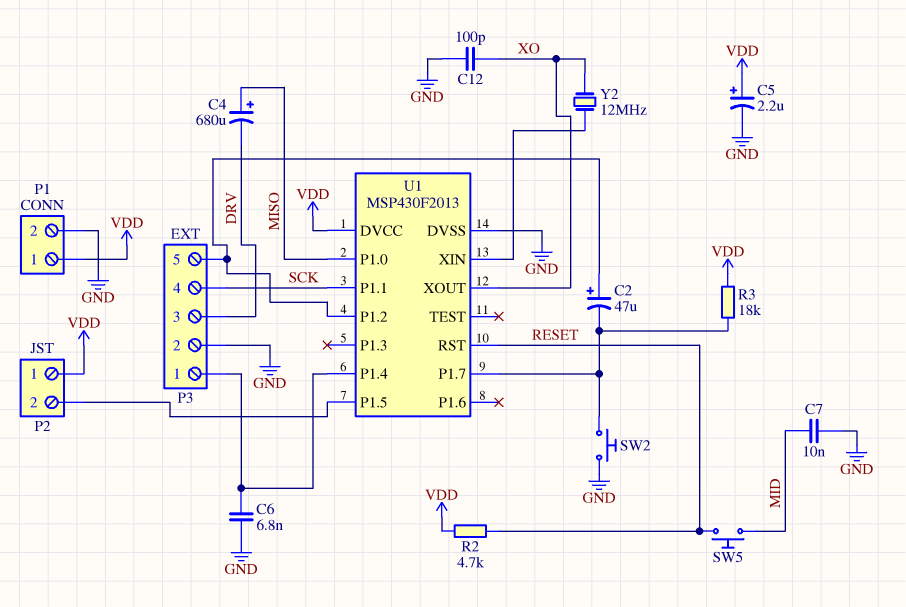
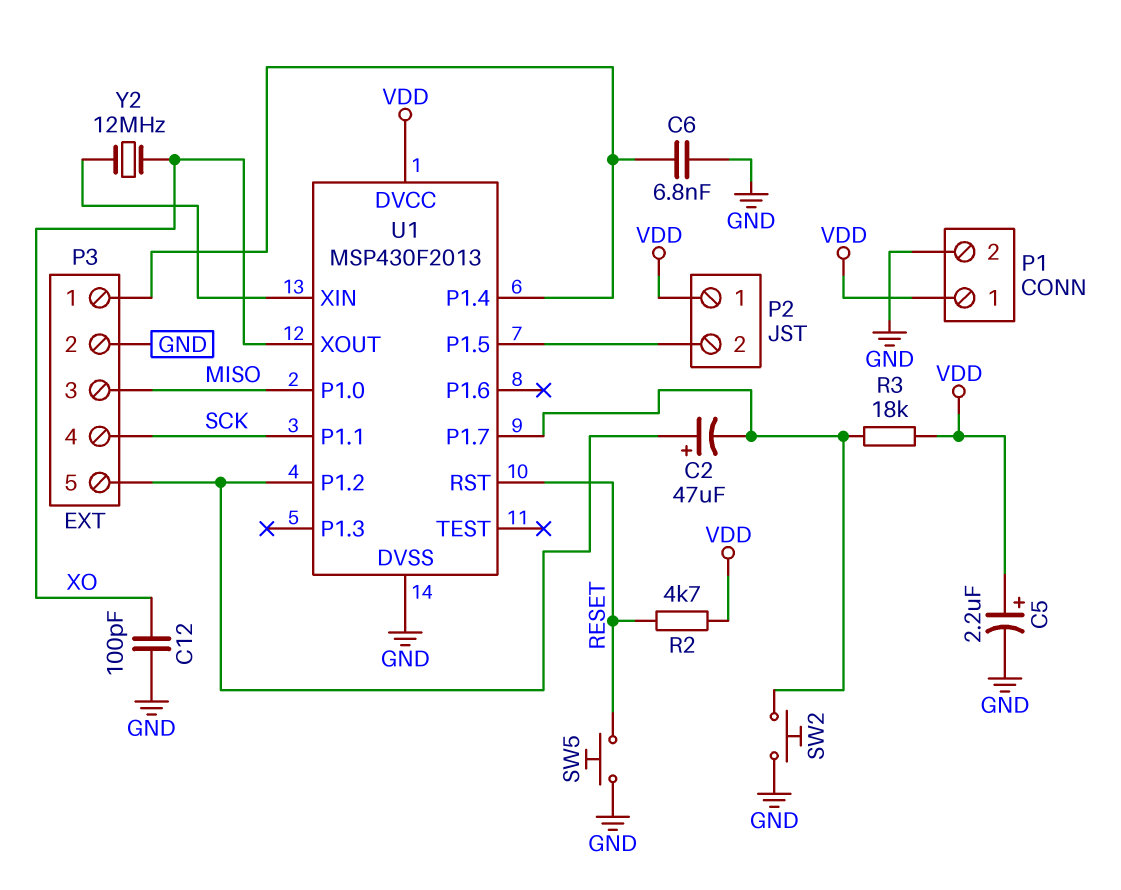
C4: 680uF (plus MISO, minus DRV) -> none
C7: 10nF (GND, MID) -> none
P3 pin 3: DRV -> MISO
SW5: button (MID, RESET) -> button (GND, RESET)

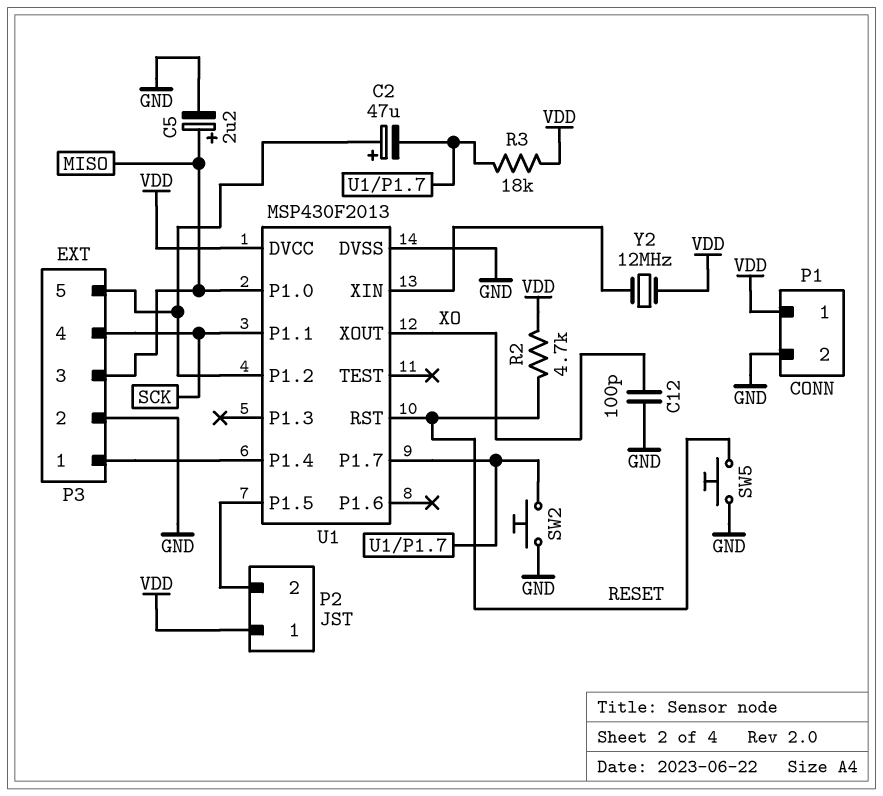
C5: 2.2uF (plus VDD, minus GND) -> 2.2uF (plus MISO, minus GND)
C6: 6.8nF (GND, P3/1) -> none
Y2: 12MHz (U1/XIN, XO) -> 12MHz (U1/XIN, VDD)

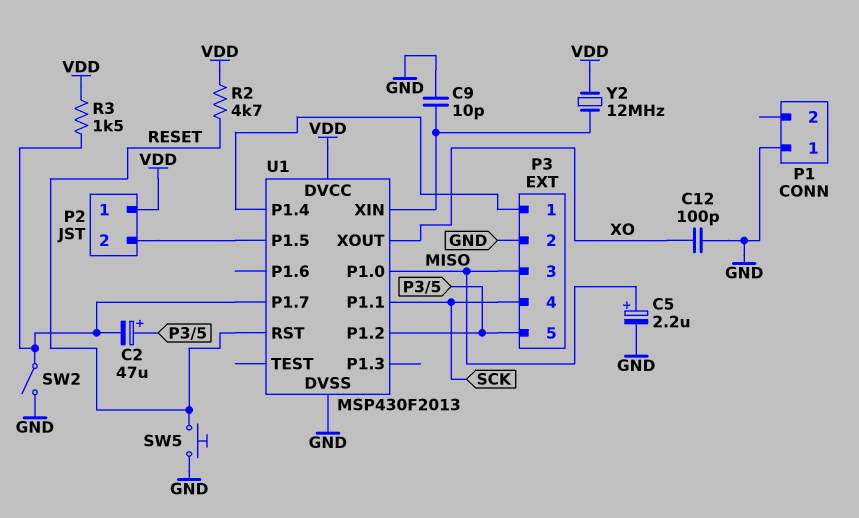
C9: none -> 10pF (GND, U1/XIN)
P1 pin 1: VDD -> GND
P1 pin 2: GND -> none
R3: 18k (U1/P1.7, VDD) -> 1.5k (U1/P1.7, VDD)
SW2: button (GND, U1/P1.7) -> switch (GND, U1/P1.7)

